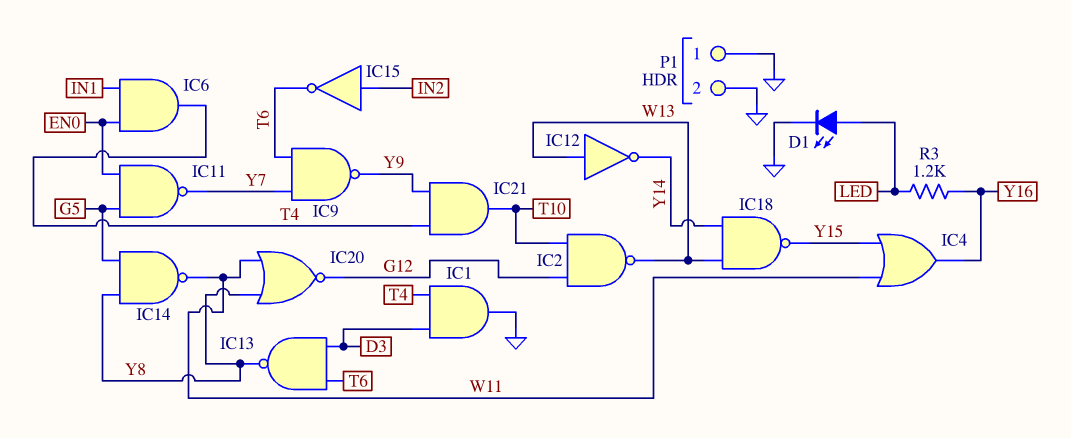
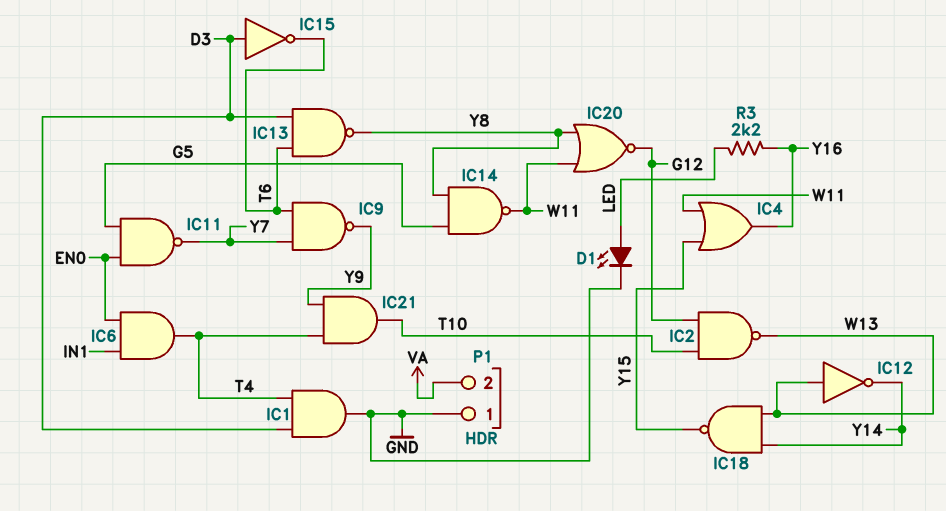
IC15: NOT (in IN2, out T6) -> NOT (in D3, out T6)
P1 pin 2: GND -> VA
R3: 1.2k (LED, Y16) -> 2.2k (LED, Y16)

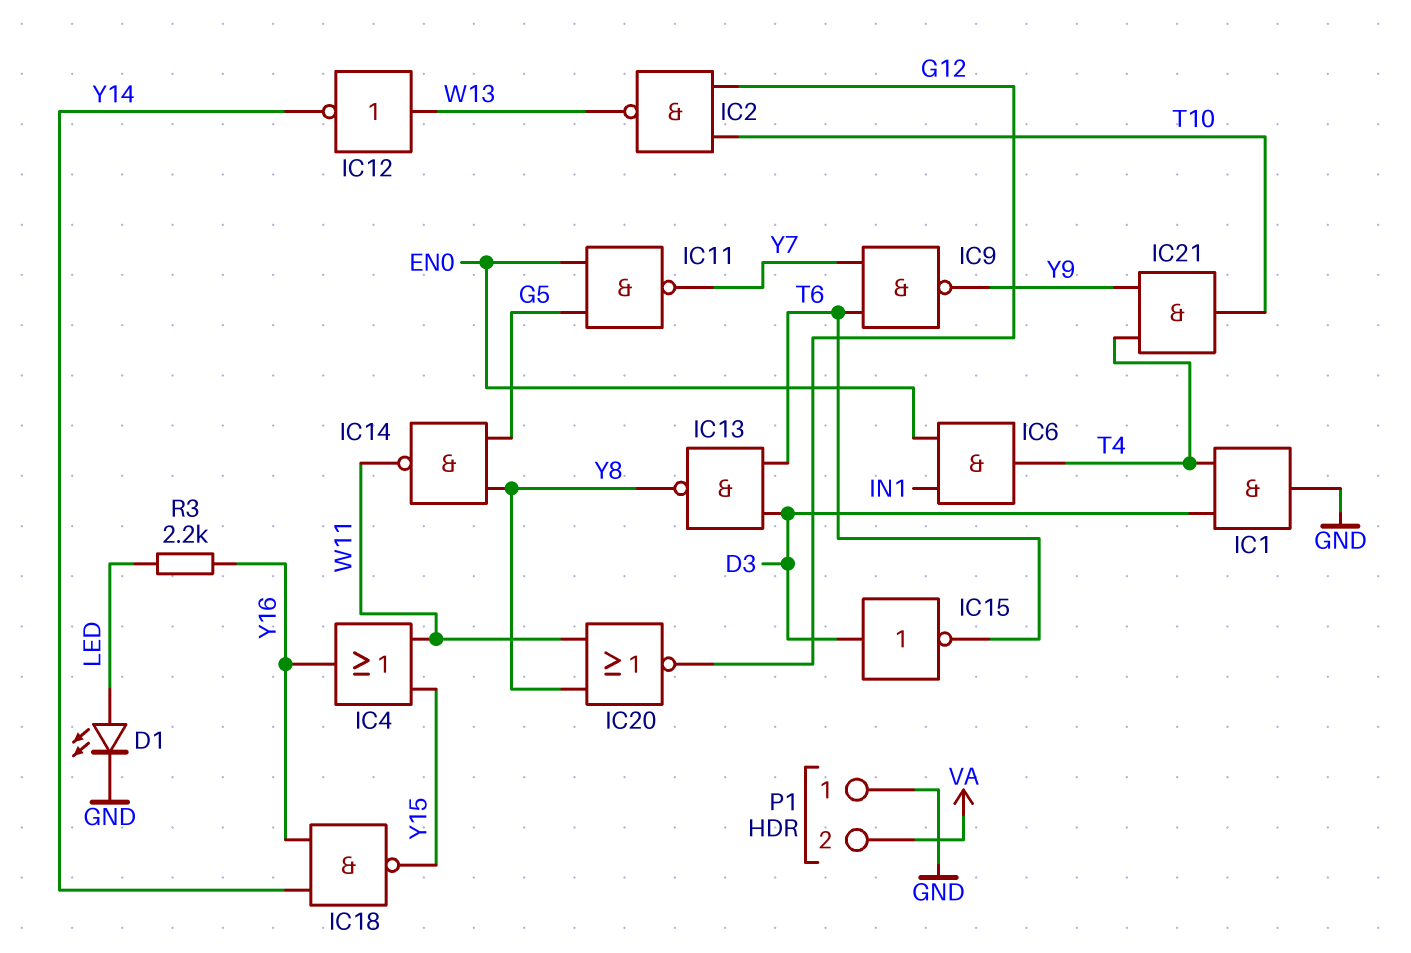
IC18: NAND (in W13, in Y14, out Y15) -> NAND (in Y14, in Y16, out Y15)

